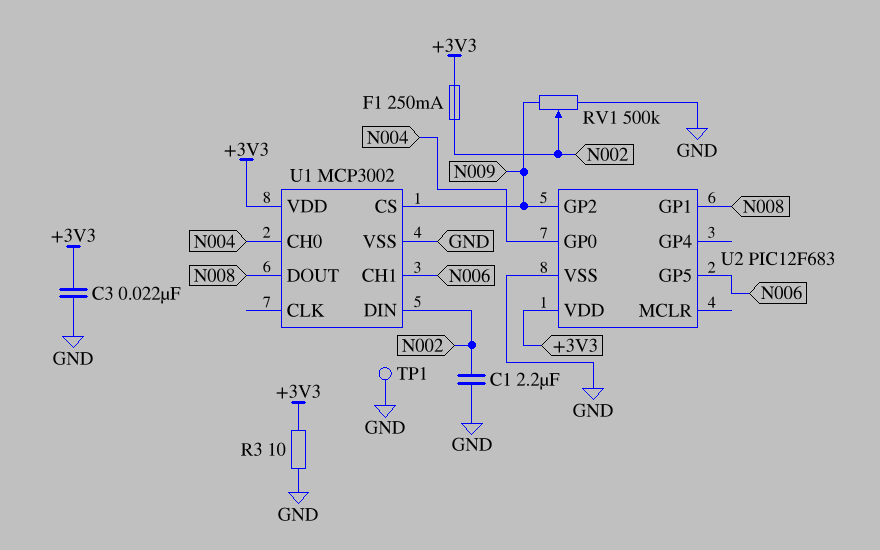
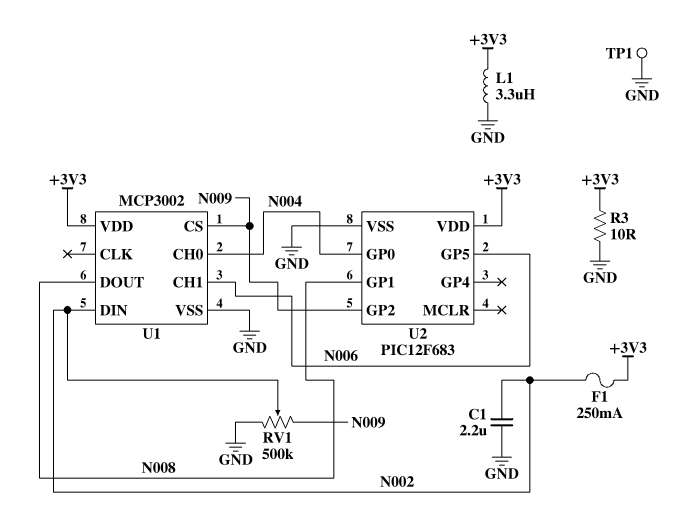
C3: 22nF (+3V3, GND) -> none
L1: none -> 3.3uH (+3V3, GND)

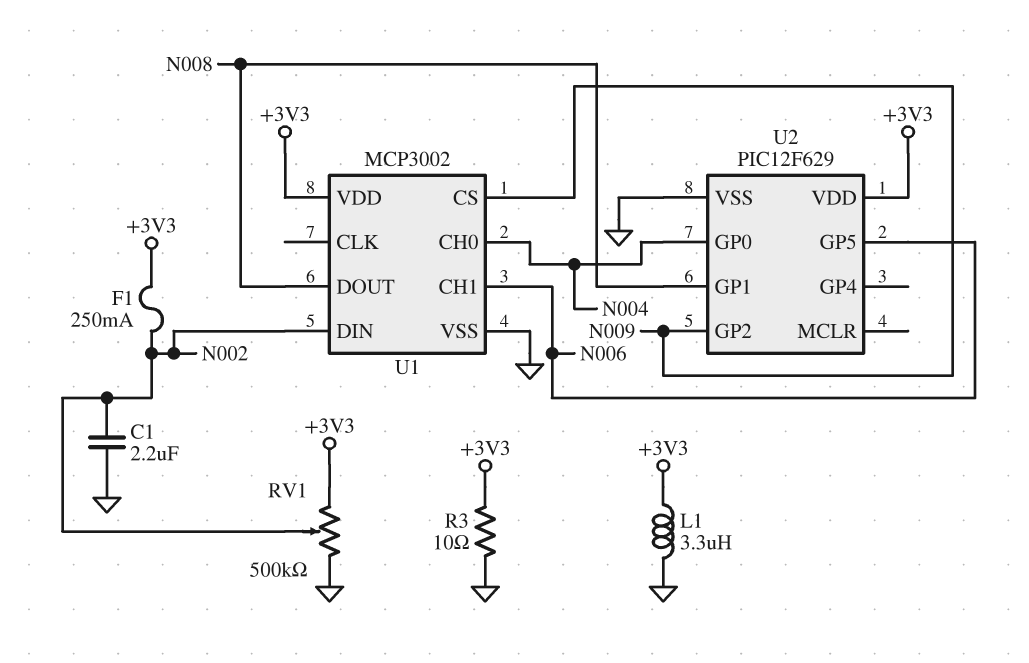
RV1: 500k (GND, N009, wiper N002) -> 500k (+3V3, GND, wiper N002)
TP1: test point (GND) -> none
U2: PIC12F683 -> PIC12F629

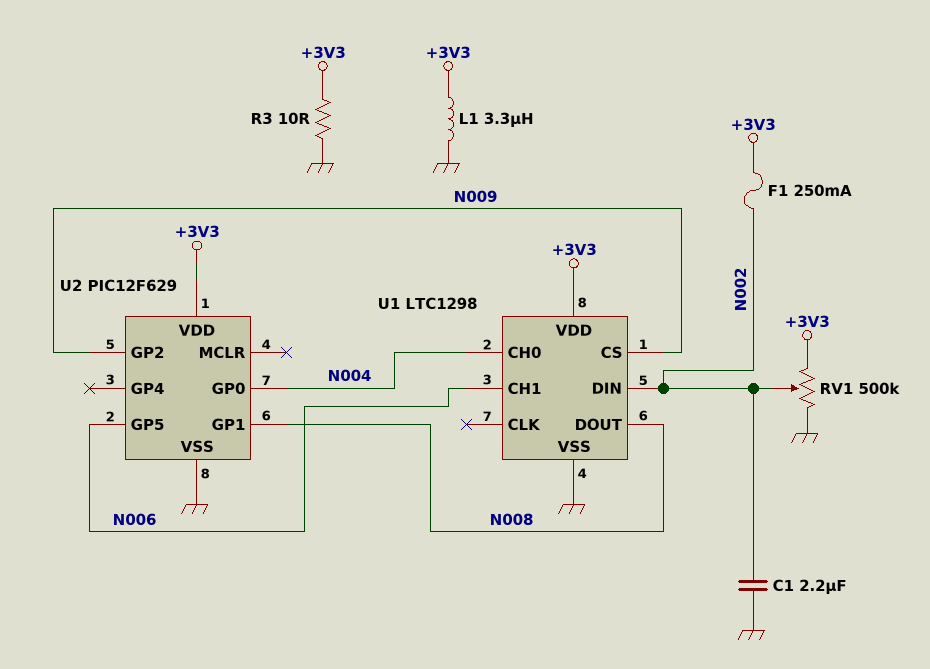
U1: MCP3002 -> LTC1298

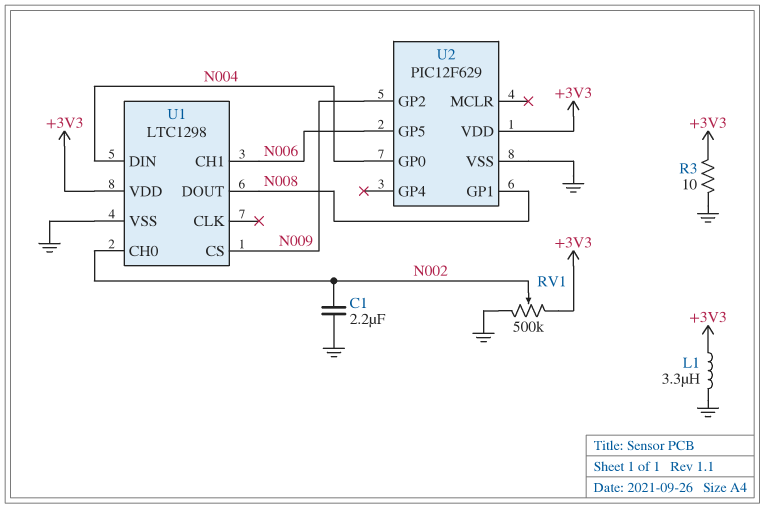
F1: 250mA (+3V3, N002) -> none
U1 pin CH0: N004 -> N002
U1 pin DIN: N002 -> N004

